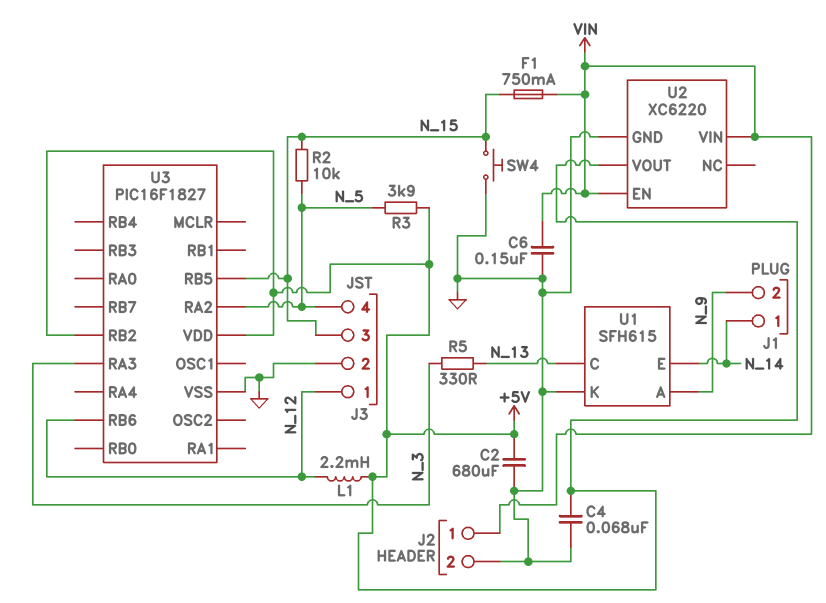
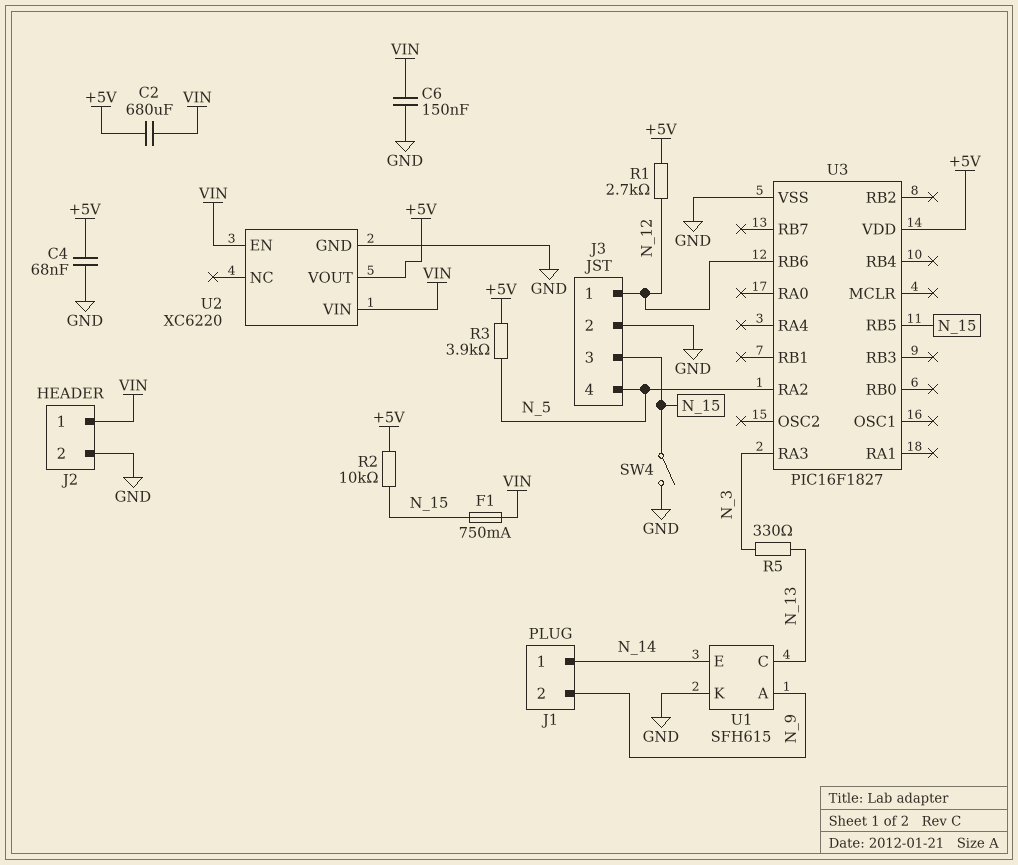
C2: 680uF (+5V, GND) -> 680uF (+5V, VIN)
L1: 2.2mH (+5V, N_12) -> none
R1: none -> 2.7k (+5V, N_12)
R2: 10k (N_5, N_15) -> 10k (+5V, N_15)
SW4: button (GND, N_15) -> switch (GND, N_15)
U3 pin RB2: +5V -> none

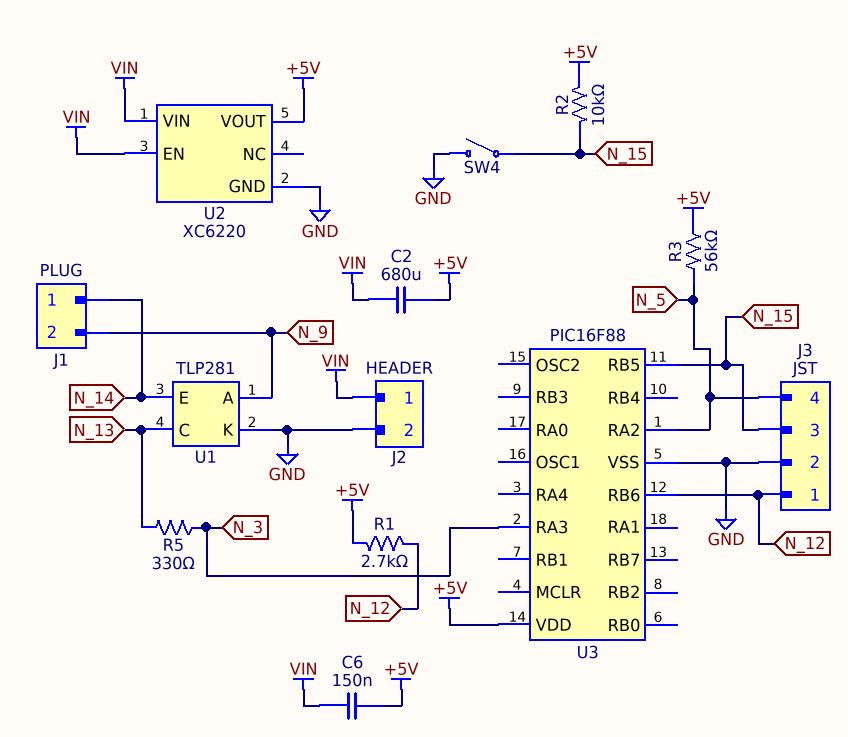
C4: 68nF (+5V, GND) -> none
C6: 150nF (GND, VIN) -> 150nF (+5V, VIN)
F1: 750mA (N_15, VIN) -> none
R3: 3.9k (+5V, N_5) -> 56k (+5V, N_5)
U1: SFH615 -> TLP281
U3: PIC16F1827 -> PIC16F88

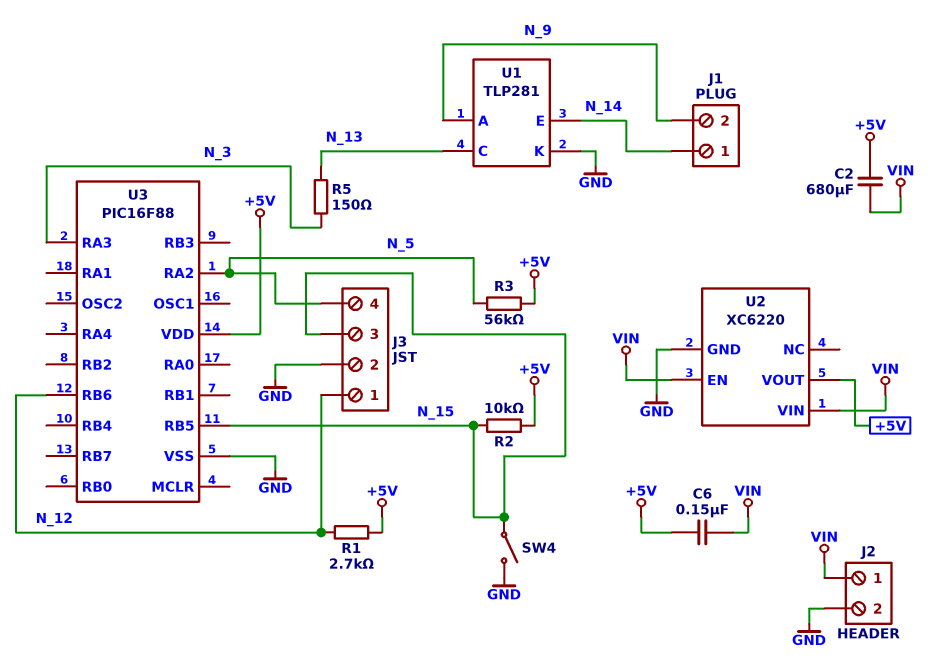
R5: 330 (N_3, N_13) -> 150 (N_3, N_13)

